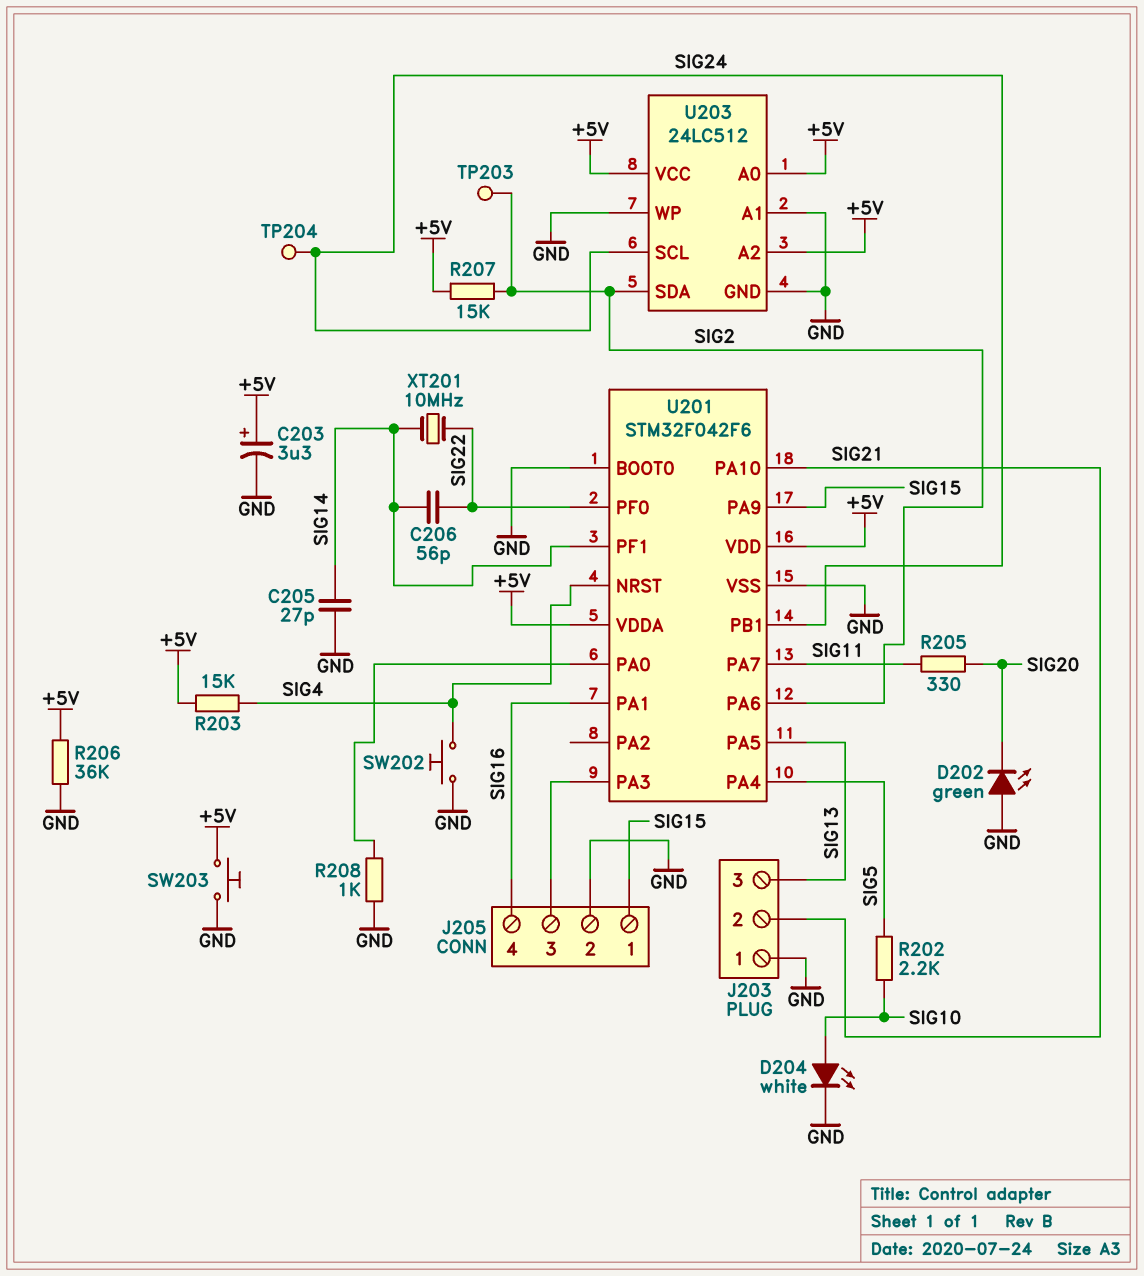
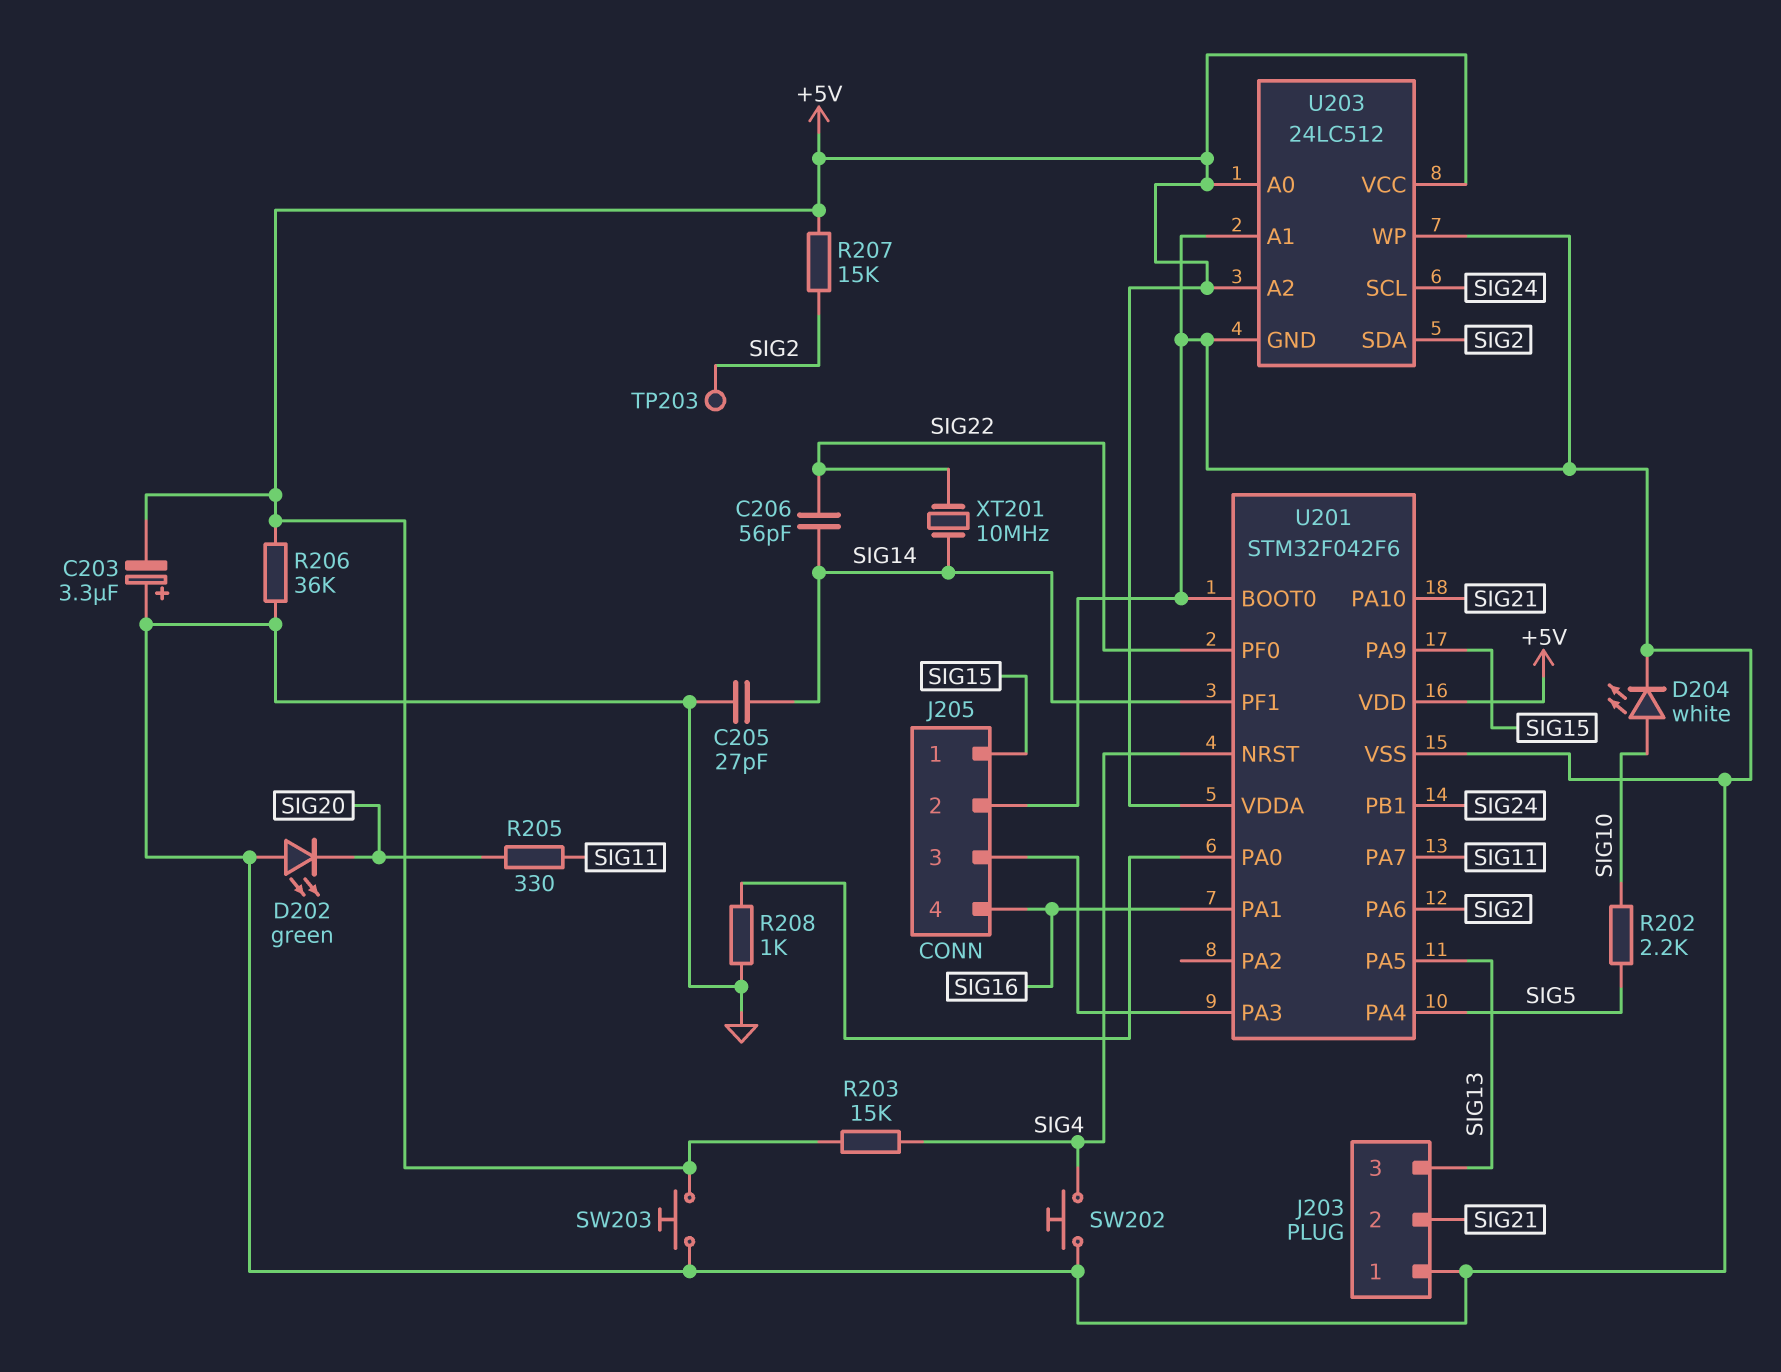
C203: 3.3uF (plus +5V, minus GND) -> 3.3uF (plus GND, minus +5V)
TP204: test point (SIG24) -> none

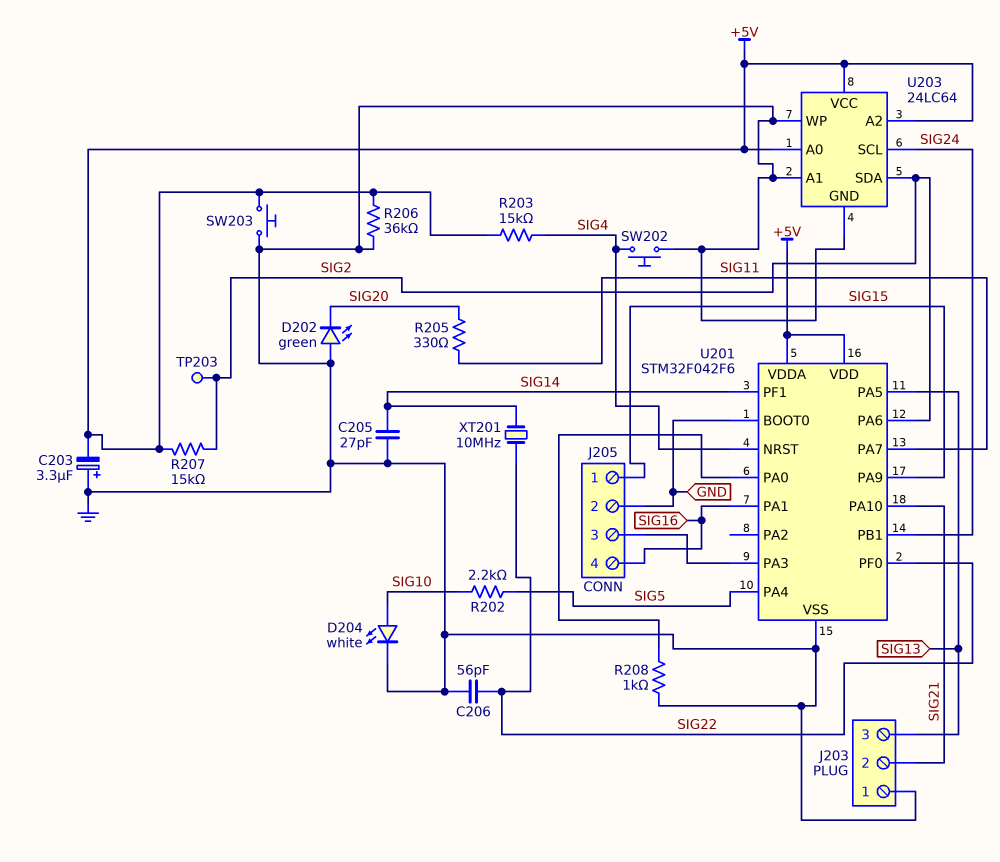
C206: 56pF (SIG14, SIG22) -> 56pF (GND, SIG22)
U203: 24LC512 -> 24LC64

